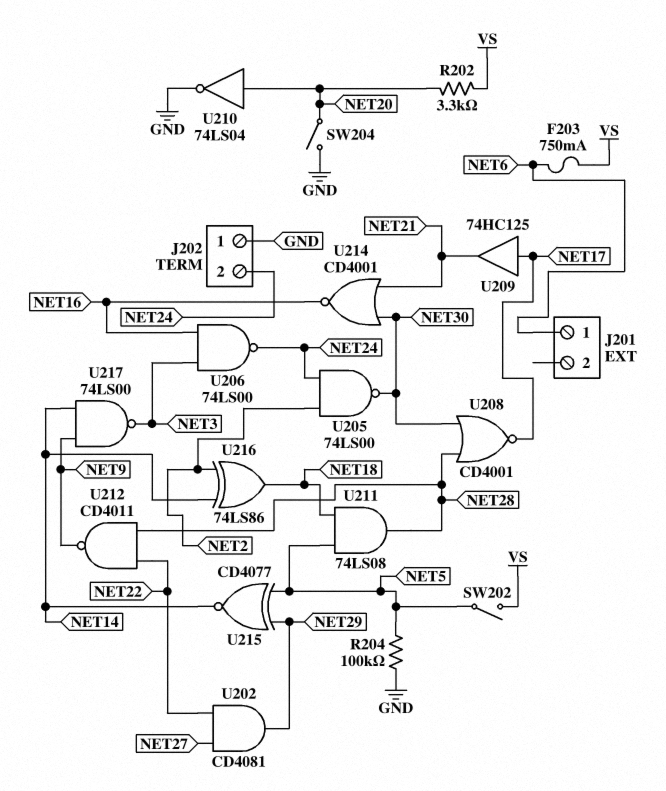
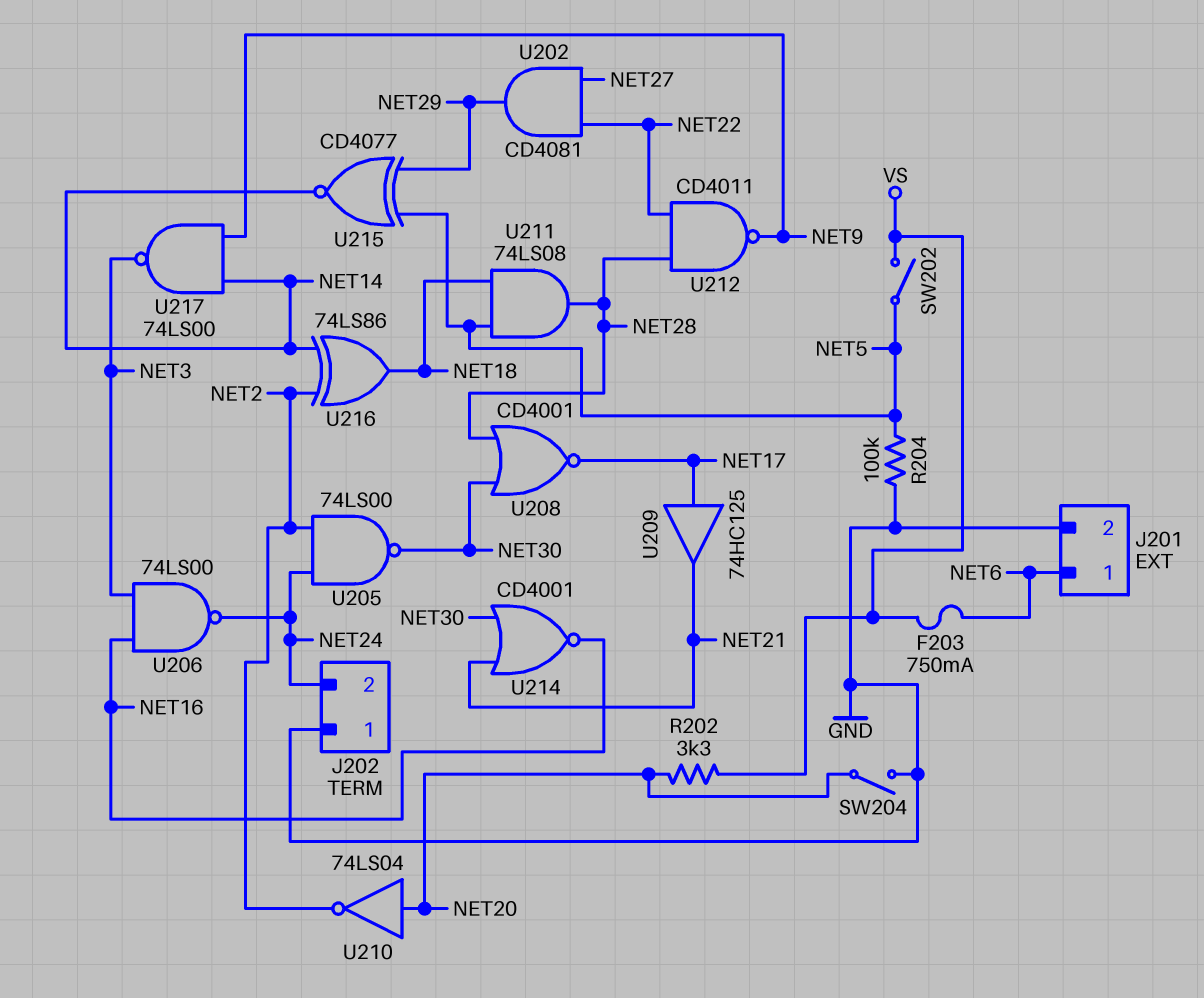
J201 pin 2: none -> GND
U210: NOT 74LS04 (in NET20, out GND) -> NOT 74LS04 (in NET20, out NET2)

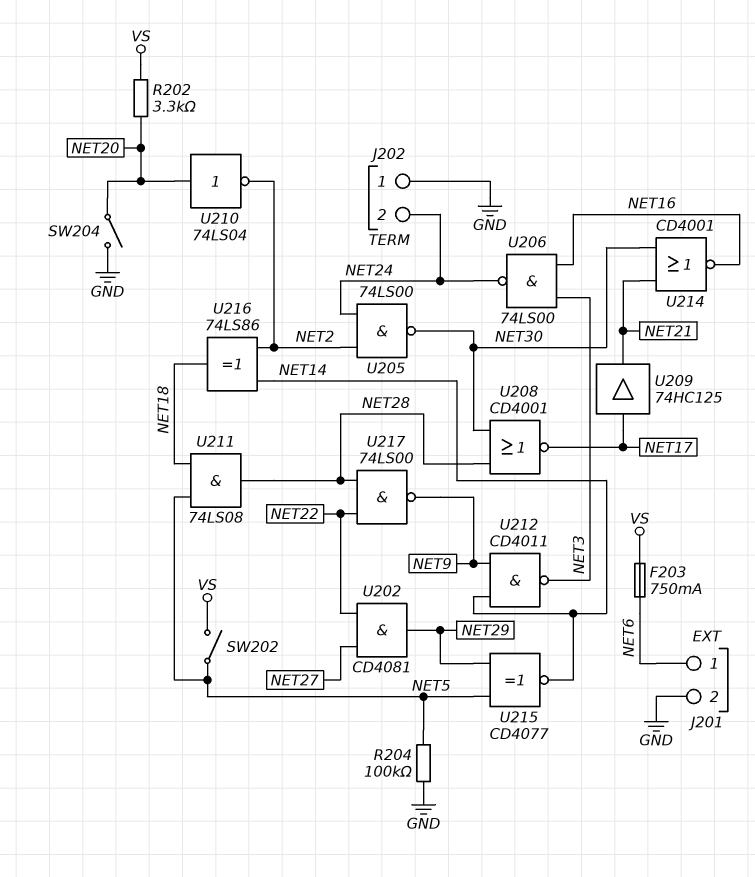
U212: NAND CD4011 (in NET22, in NET28, out NET9) -> NAND CD4011 (in NET9, in NET14, out NET3)
U217: NAND 74LS00 (in NET9, in NET14, out NET3) -> NAND 74LS00 (in NET22, in NET28, out NET9)

